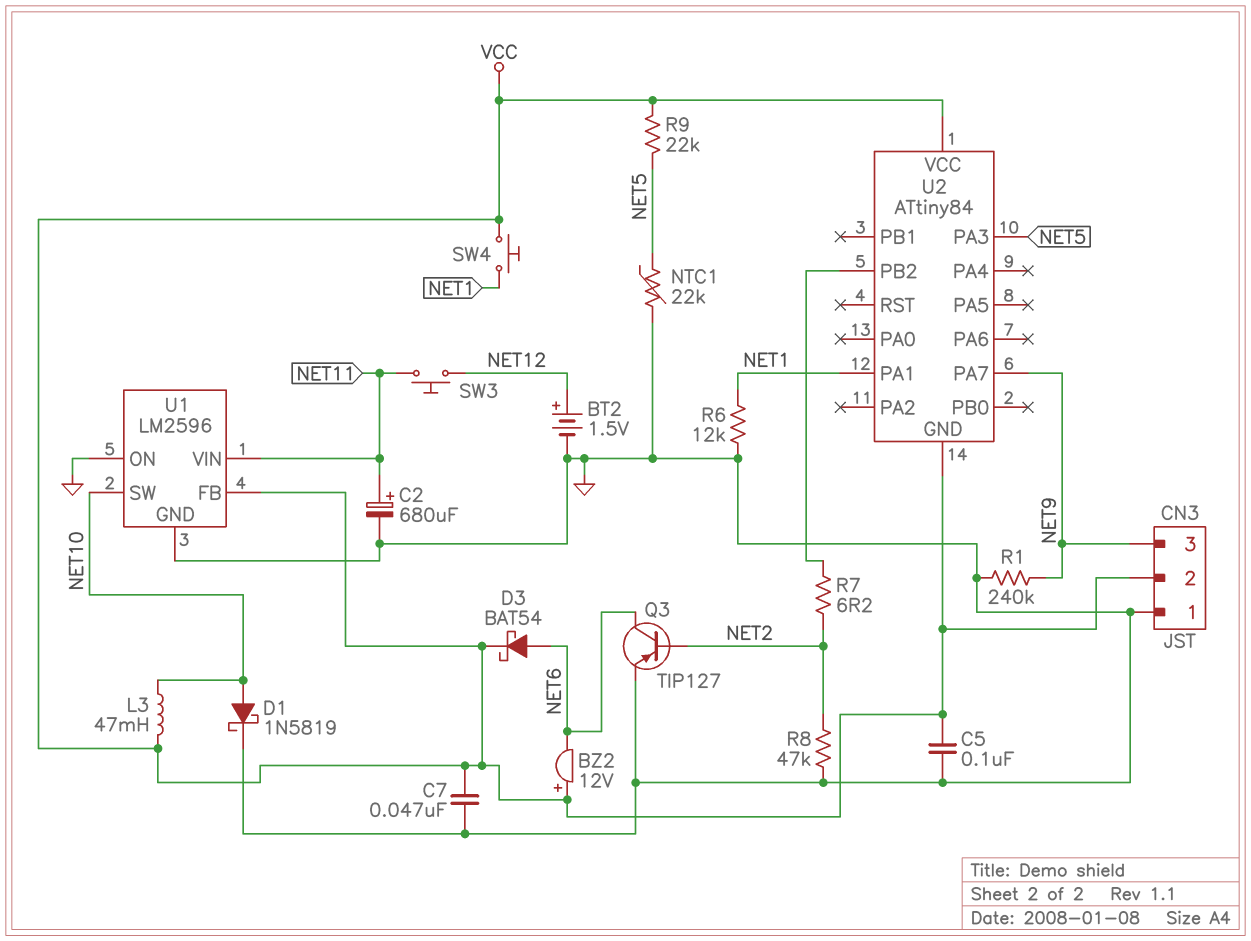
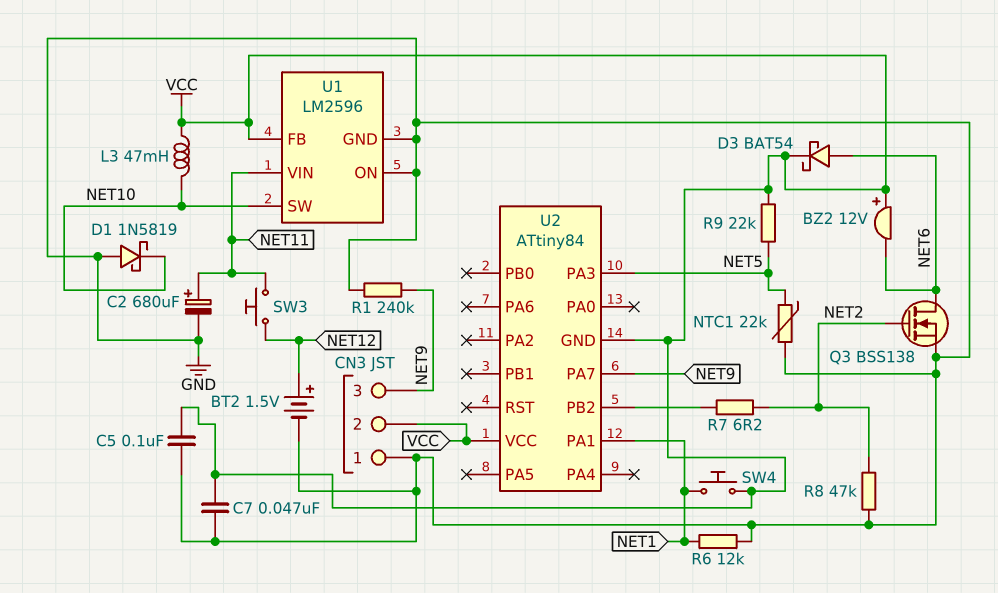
D1: schottky 1N5819 (A NET10, K GND) -> schottky 1N5819 (A GND, K NET10)
Q3: PNP TIP127 (B NET2, C NET6, E GND) -> NMOS BSS138 (G NET2, D NET6, S GND)

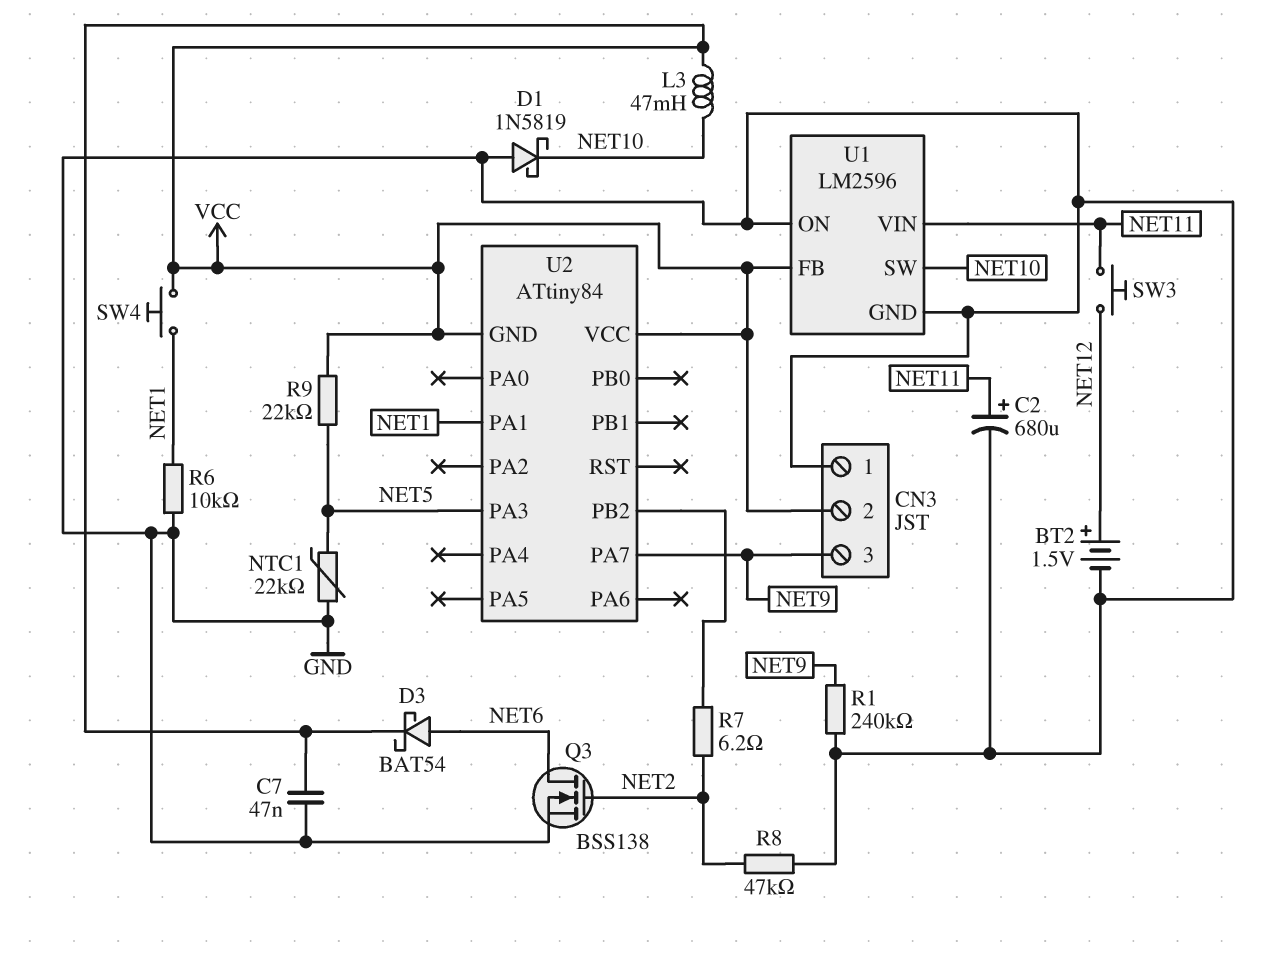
BZ2: buzzer 12V (plus VCC, minus NET6) -> none
C5: 100nF (GND, VCC) -> none
R6: 12k (GND, NET1) -> 10k (GND, NET1)

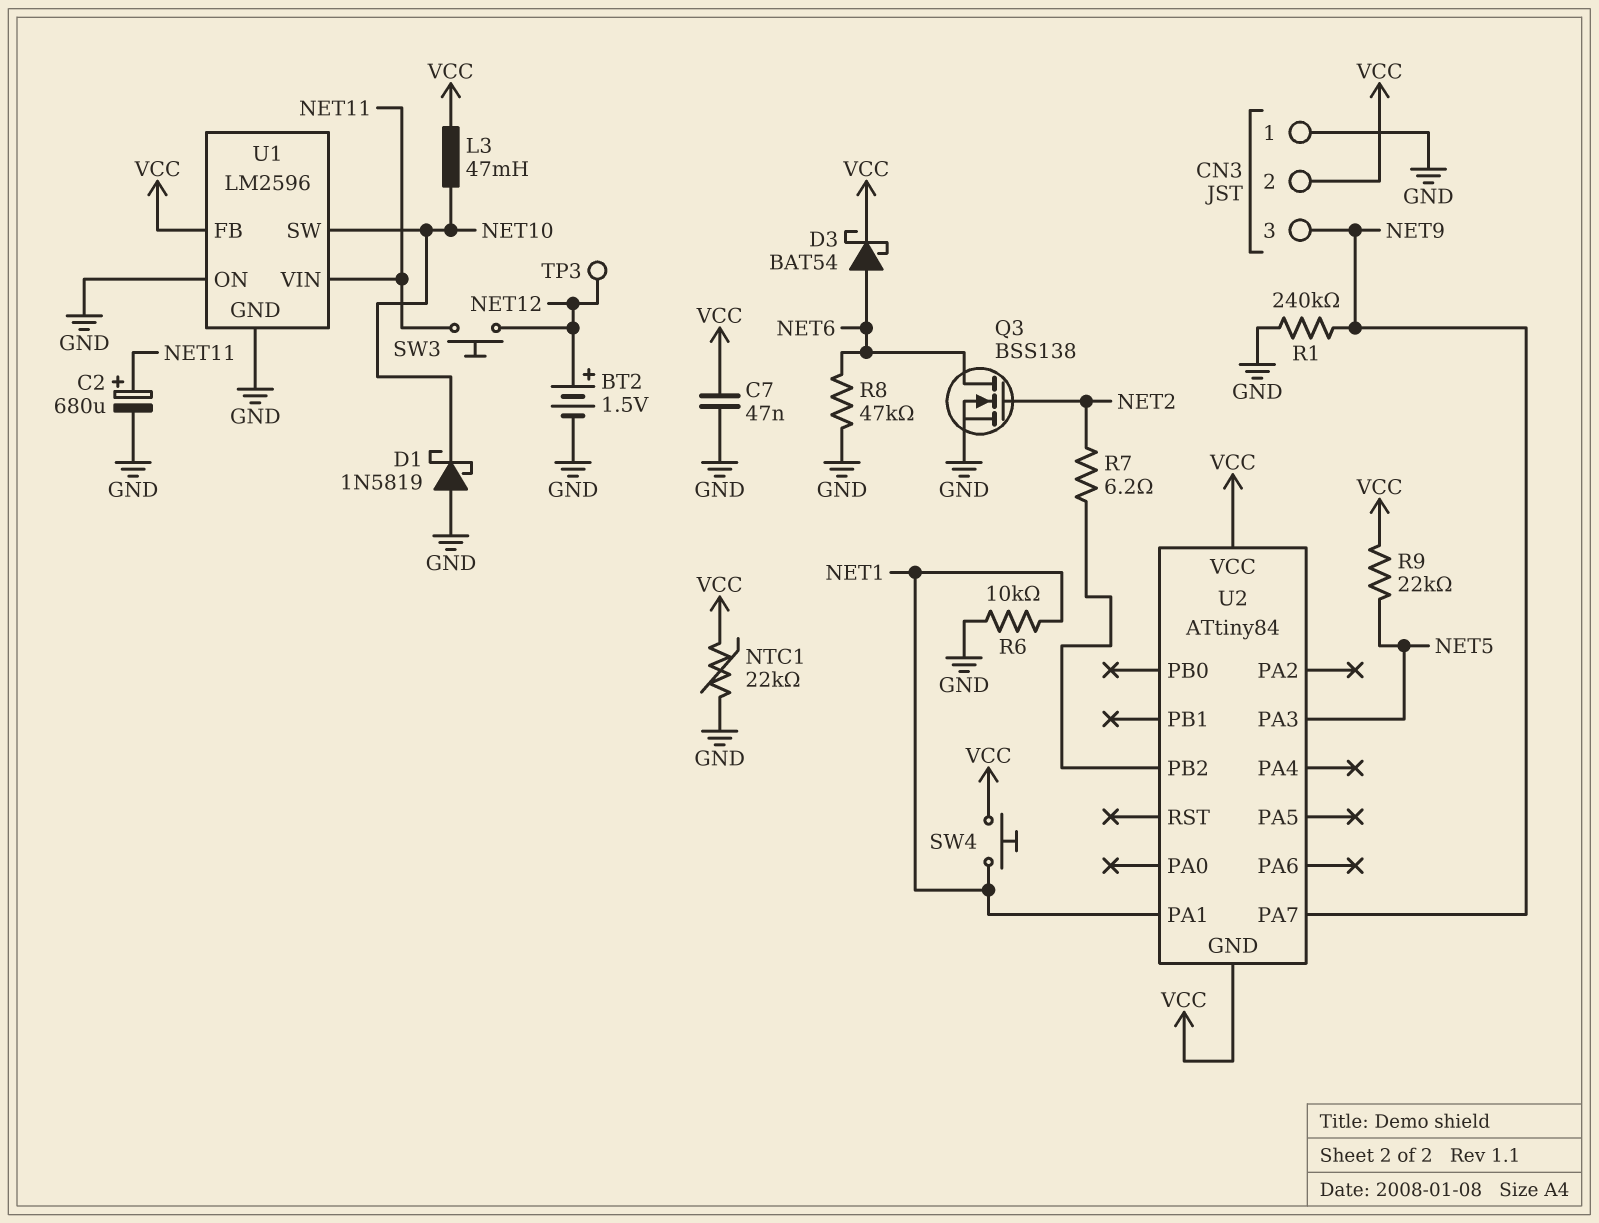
NTC1: 22k (GND, NET5) -> 22k (GND, VCC)
R8: 47k (GND, NET2) -> 47k (GND, NET6)
TP3: none -> test point (NET12)

